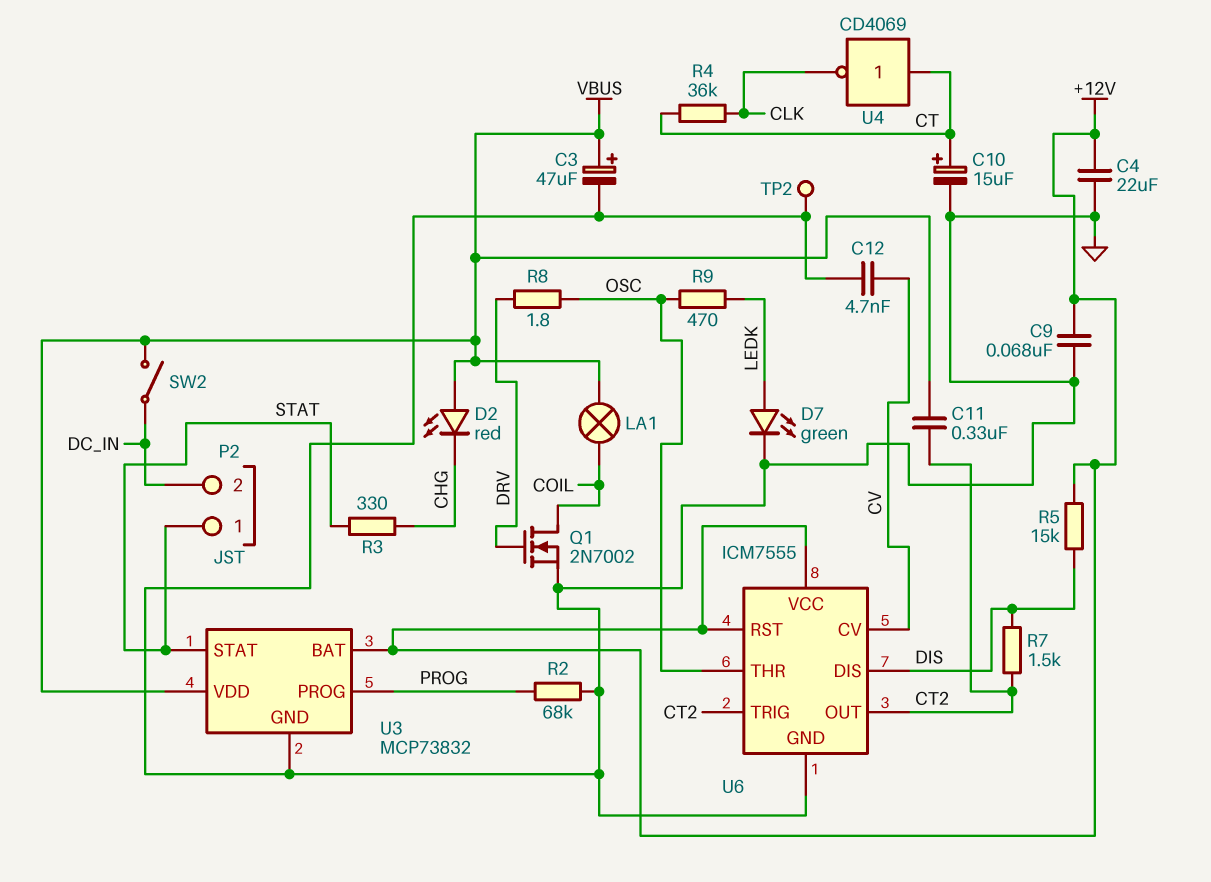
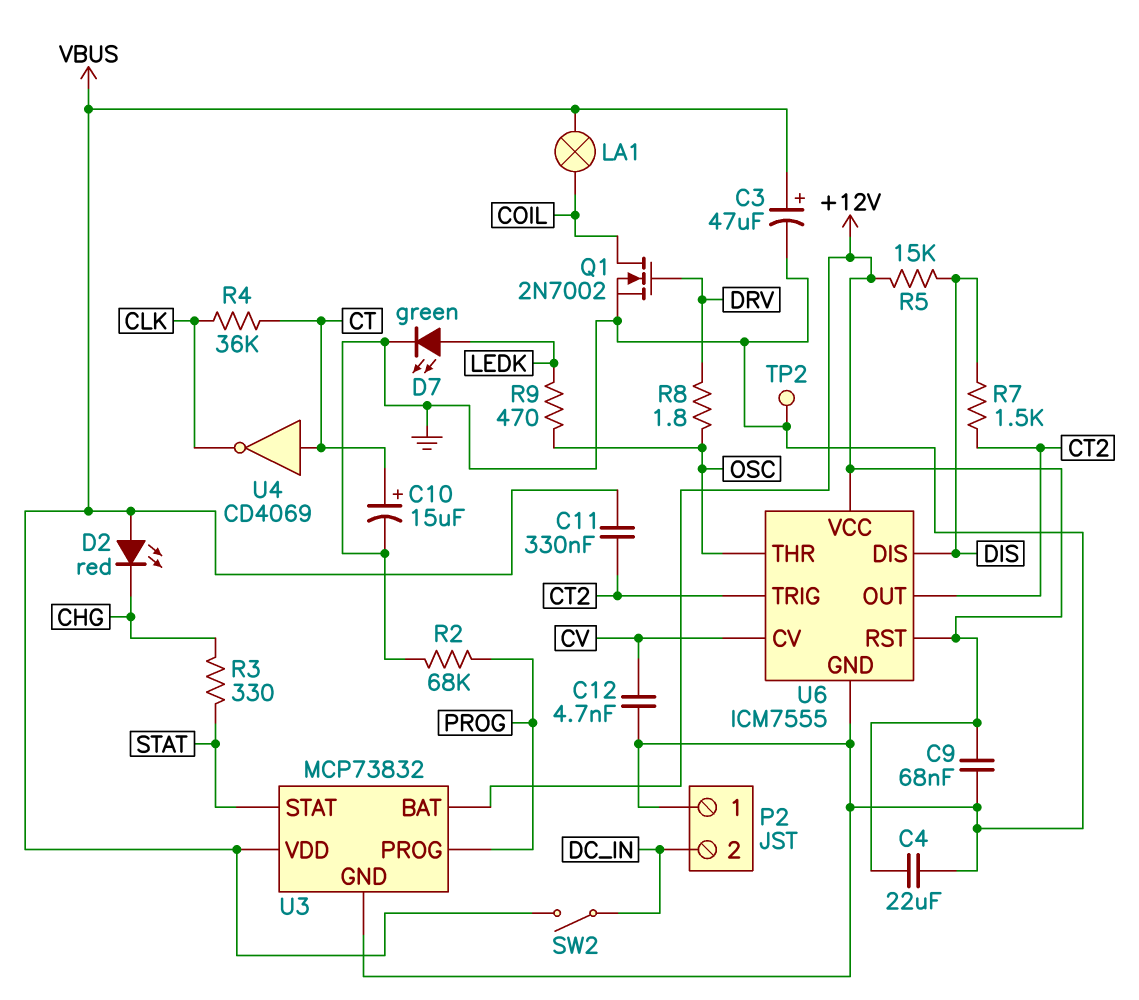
P2 pin 1: STAT -> GND

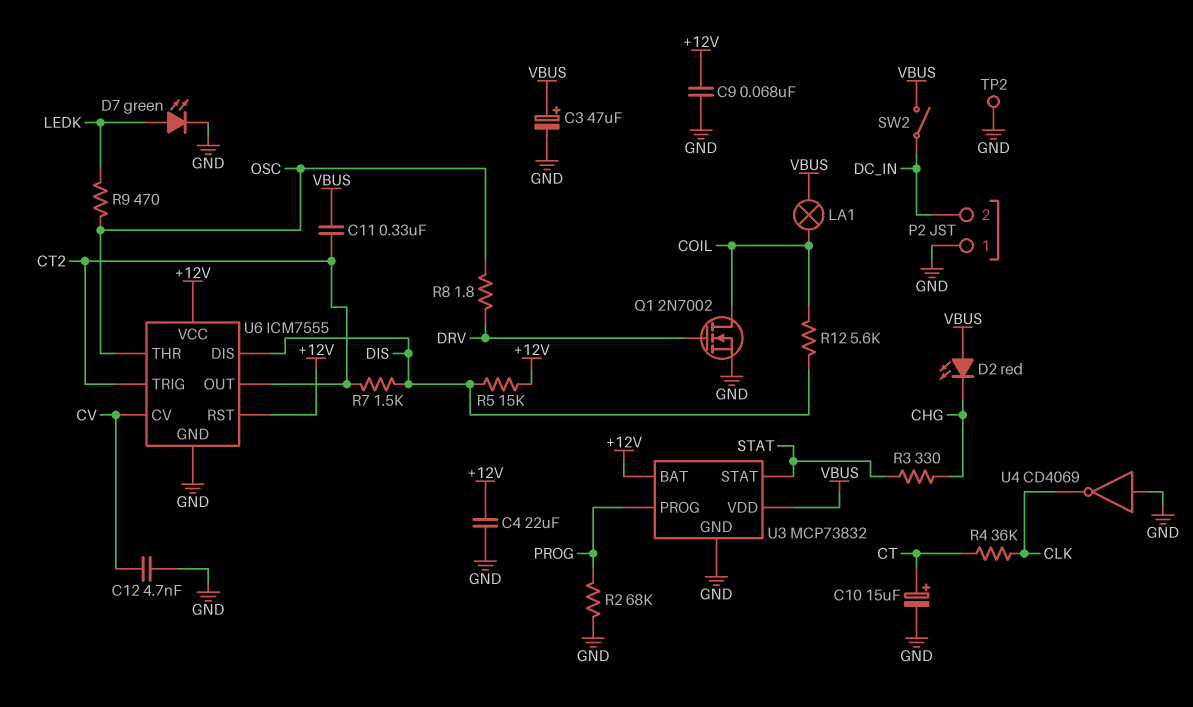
R12: none -> 5.6k (COIL, DIS)
U4: NOT CD4069 (in CT, out CLK) -> NOT CD4069 (in GND, out CLK)

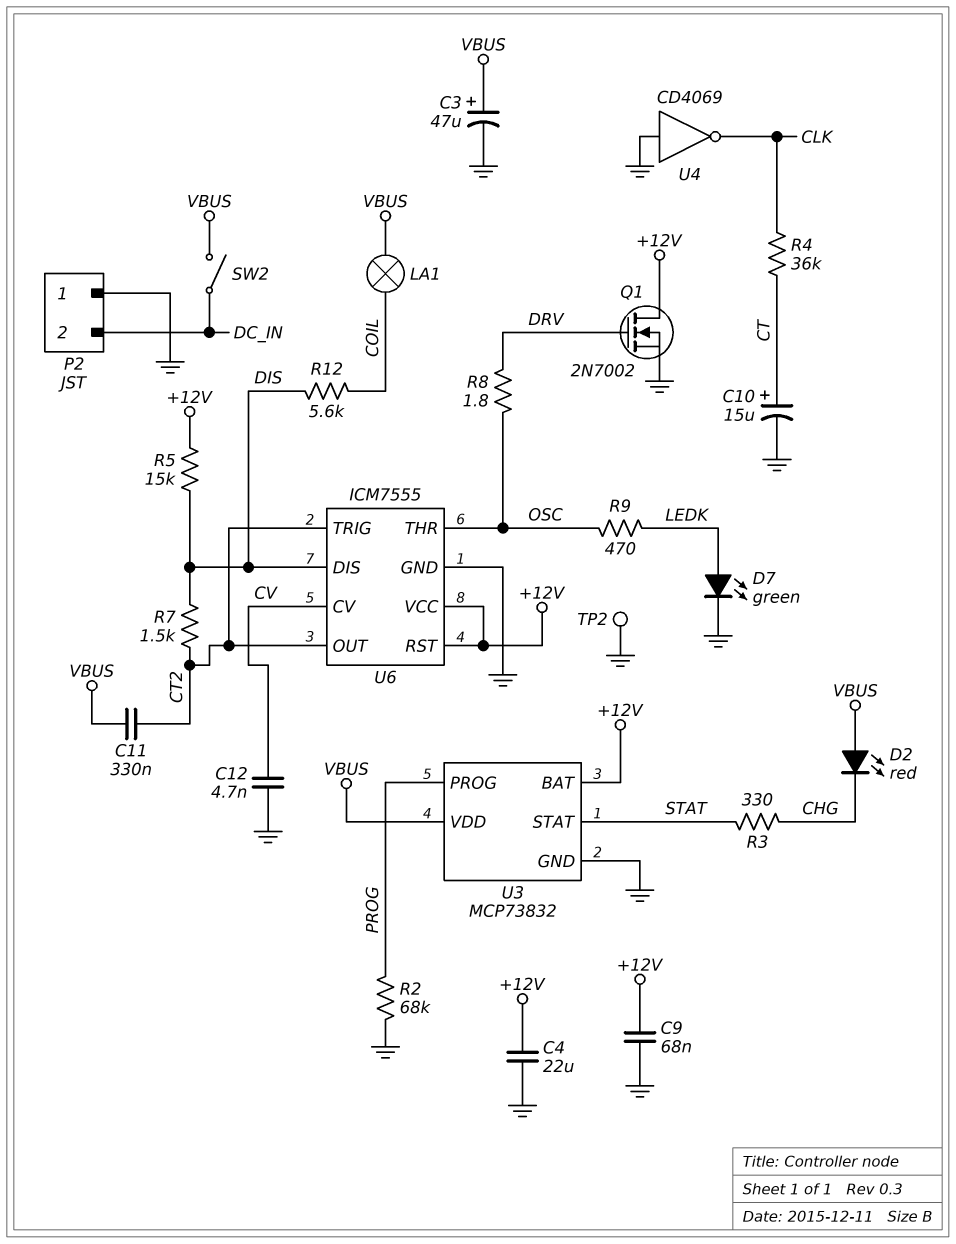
Q1: NMOS 2N7002 (G DRV, D COIL, S GND) -> NMOS 2N7002 (G DRV, D +12V, S GND)

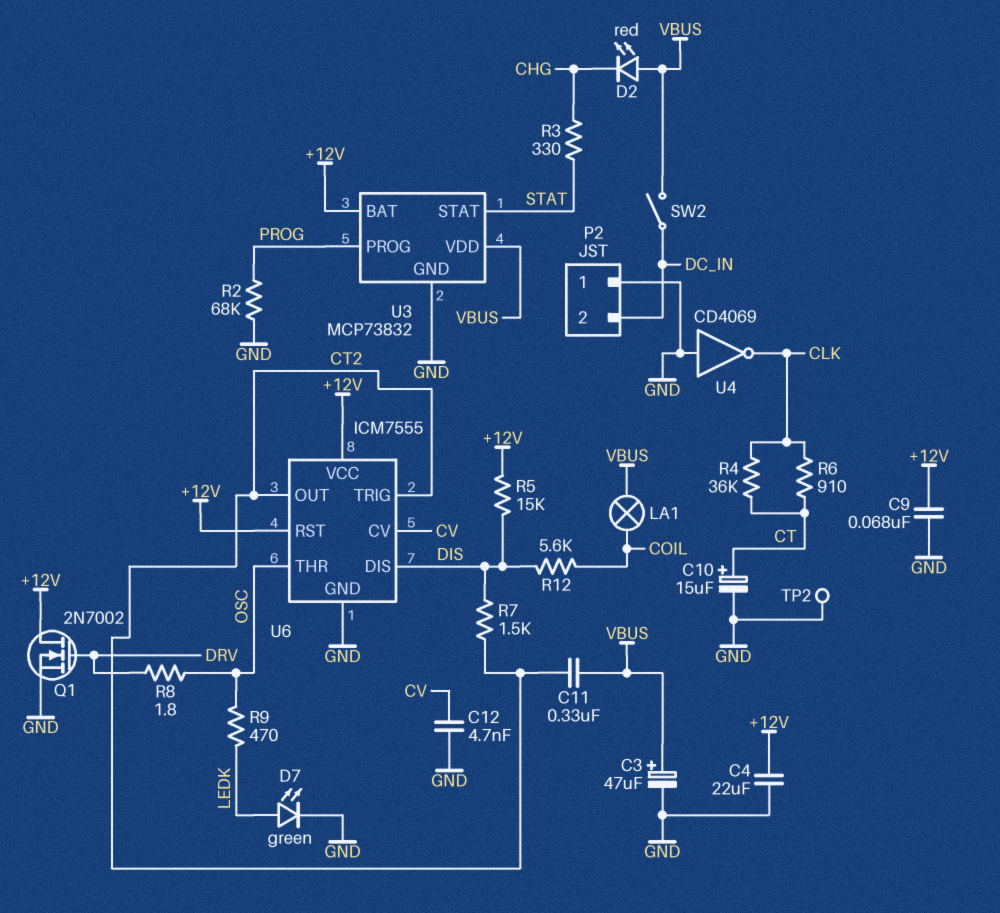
R6: none -> 910 (CLK, CT)

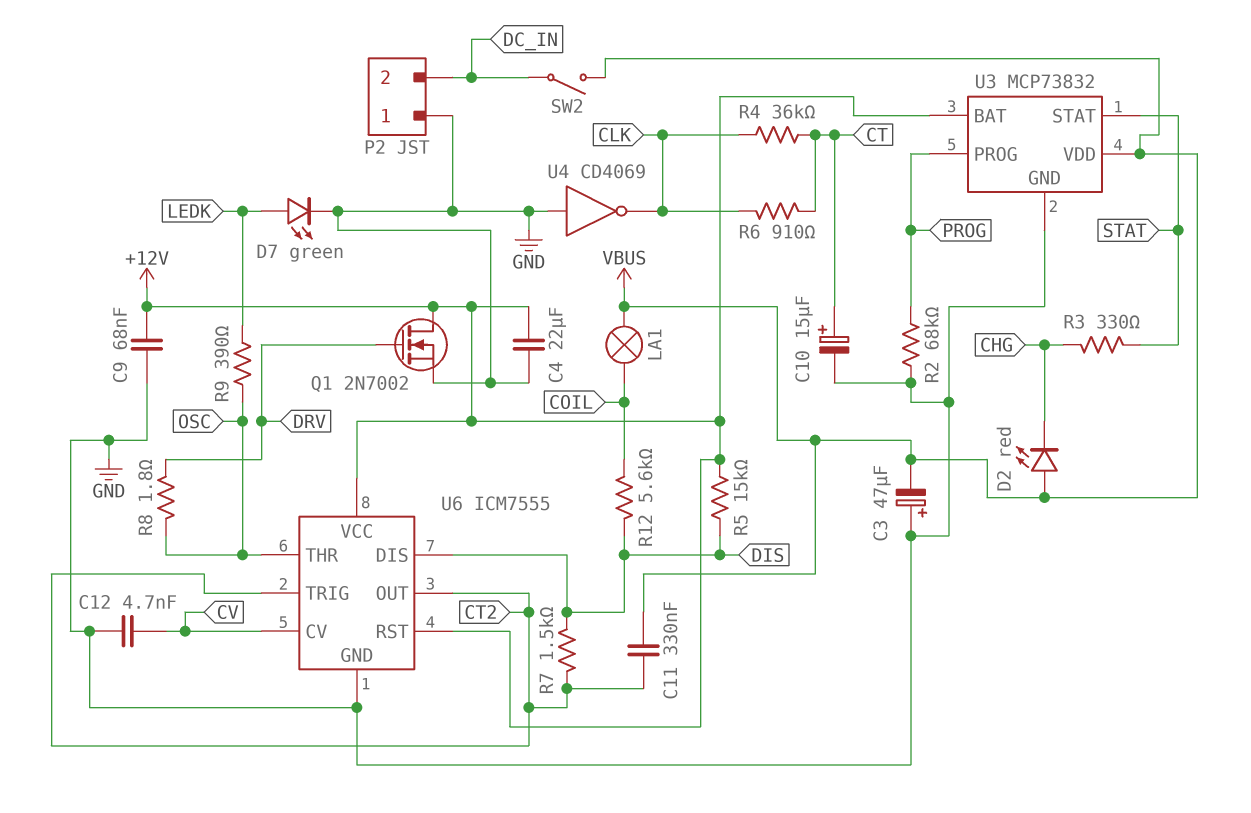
C3: 47uF (plus VBUS, minus GND) -> 47uF (plus GND, minus VBUS)
R9: 470 (LEDK, OSC) -> 390 (LEDK, OSC)
TP2: test point (GND) -> none

